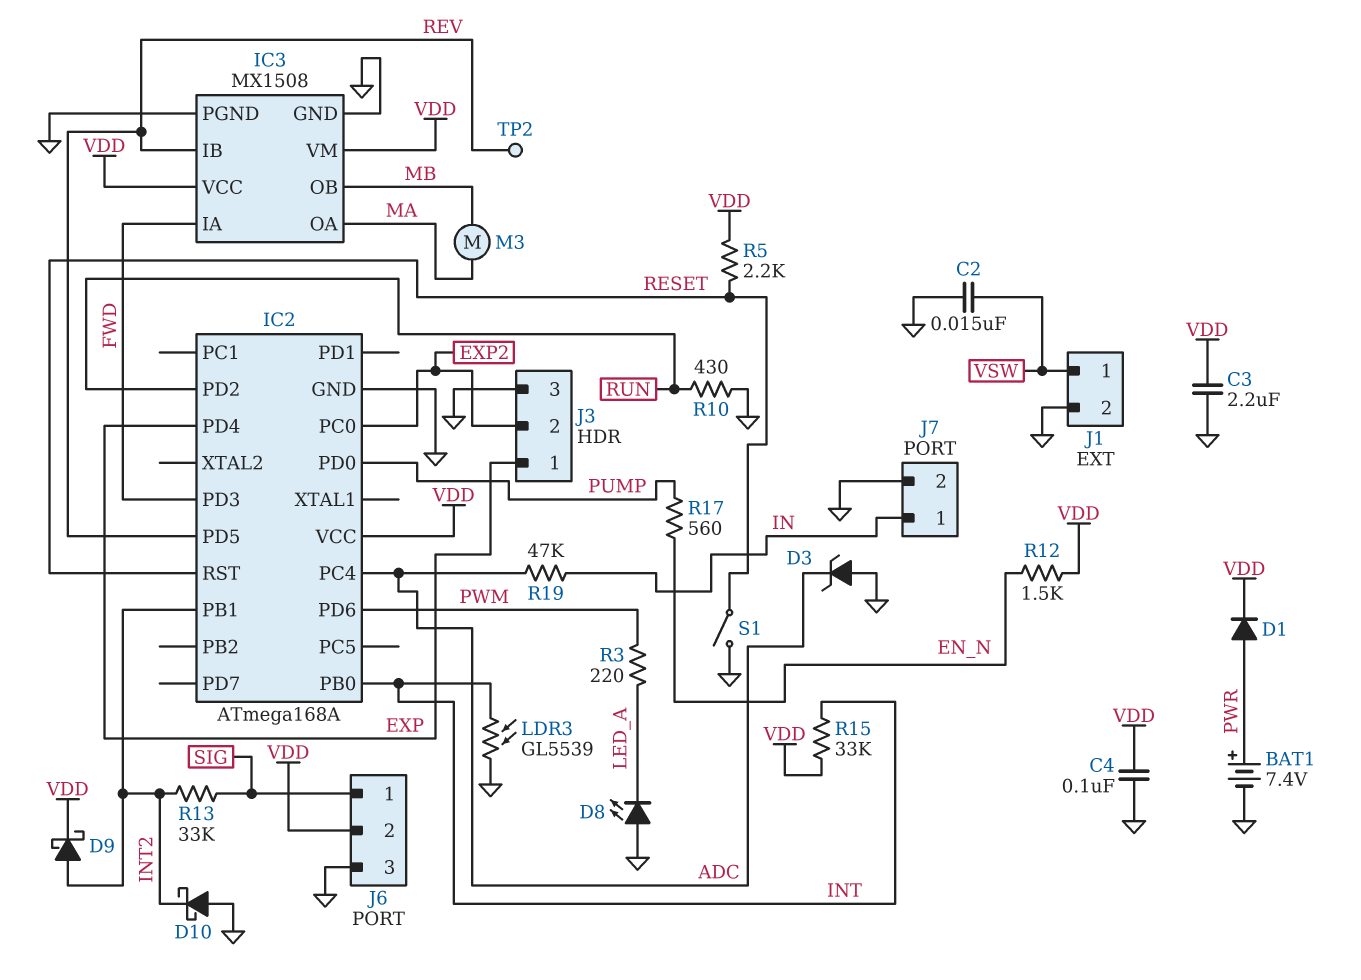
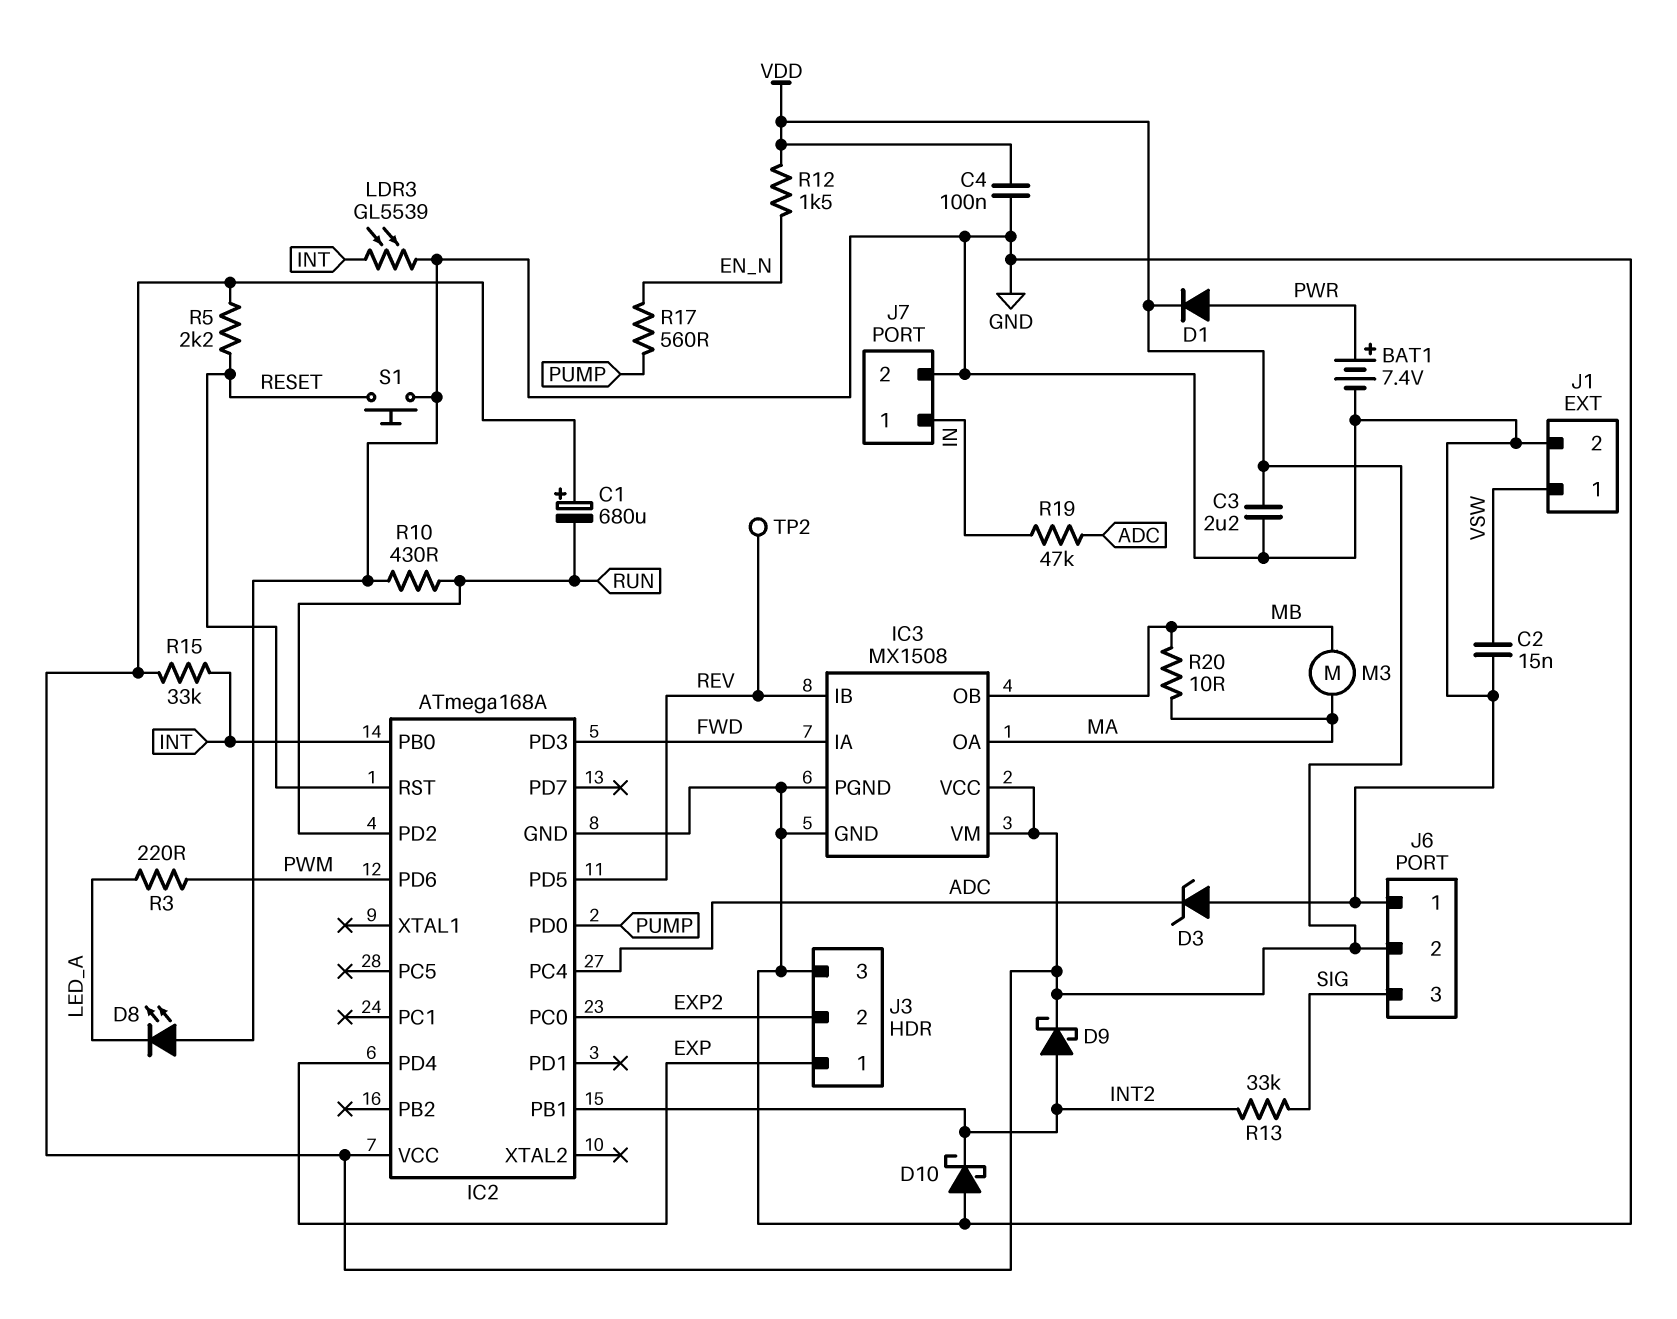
C1: none -> 680uF (plus VDD, minus RUN)
J6 pin 1: SIG -> GND
J6 pin 3: GND -> SIG
R20: none -> 10 (MA, MB)
S1: switch (GND, RESET) -> button (GND, RESET)

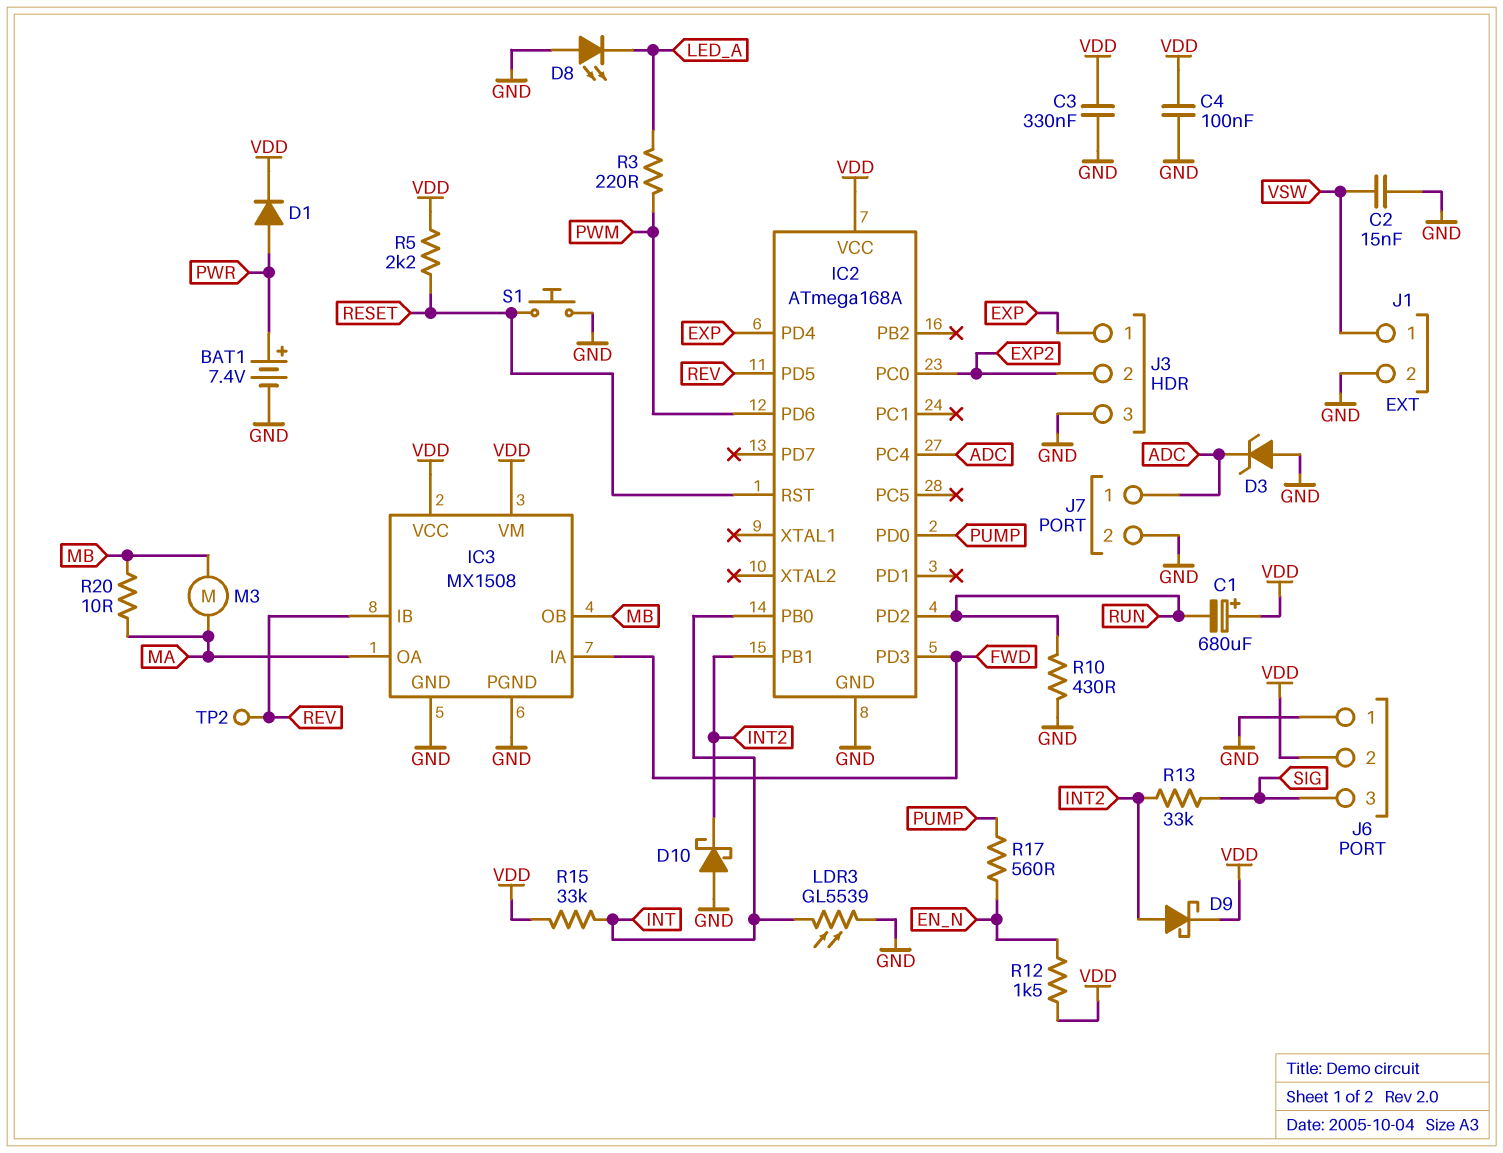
C3: 2.2uF (GND, VDD) -> 330nF (GND, VDD)
J7 pin 1: IN -> ADC
R19: 47k (ADC, IN) -> none

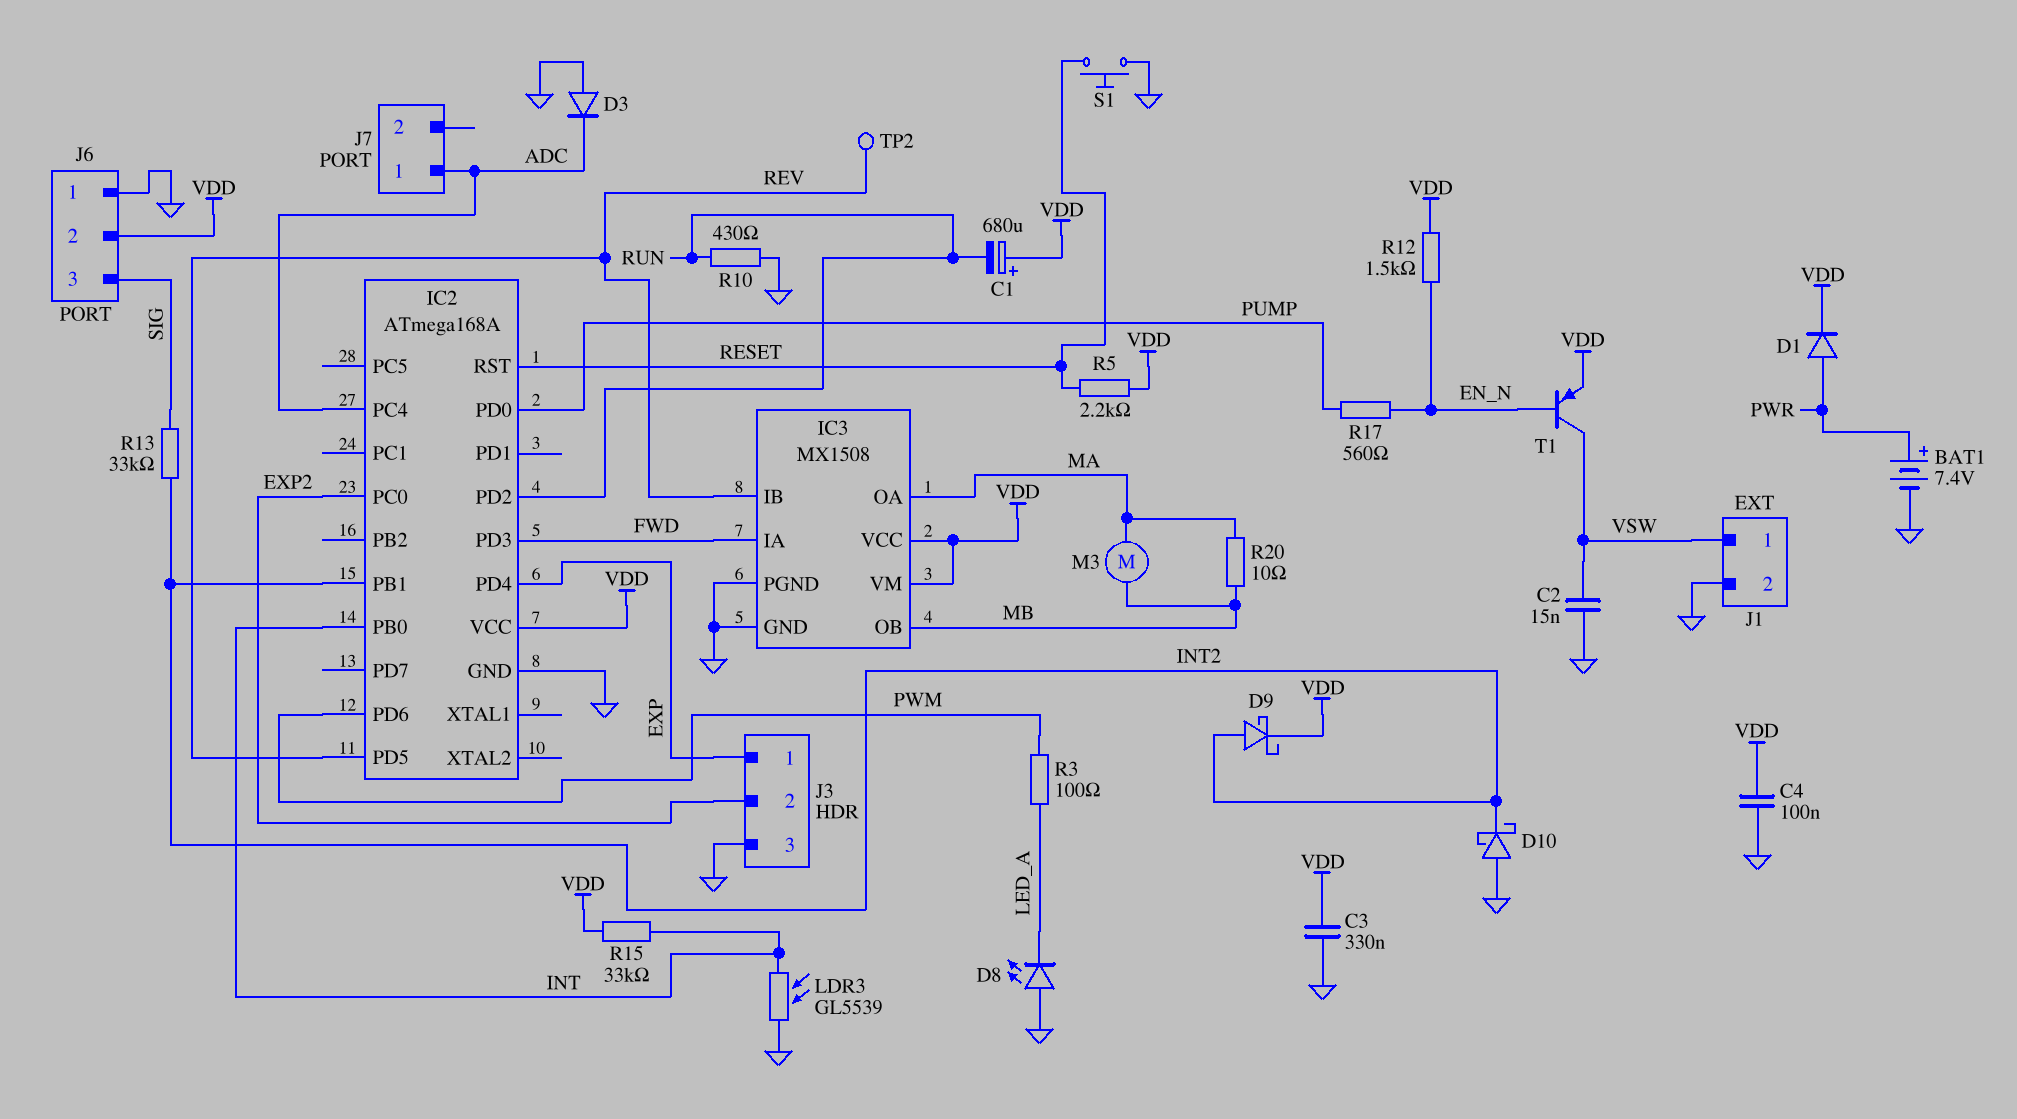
D3: zener (A GND, K ADC) -> diode (A GND, K ADC)
J7 pin 2: GND -> none
R3: 220 (LED_A, PWM) -> 100 (LED_A, PWM)
T1: none -> PNP (B EN_N, C VSW, E VDD)

